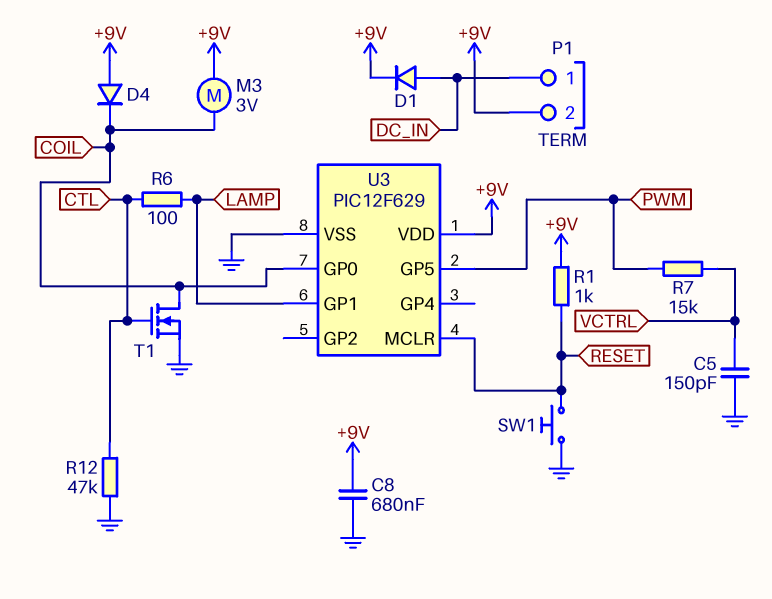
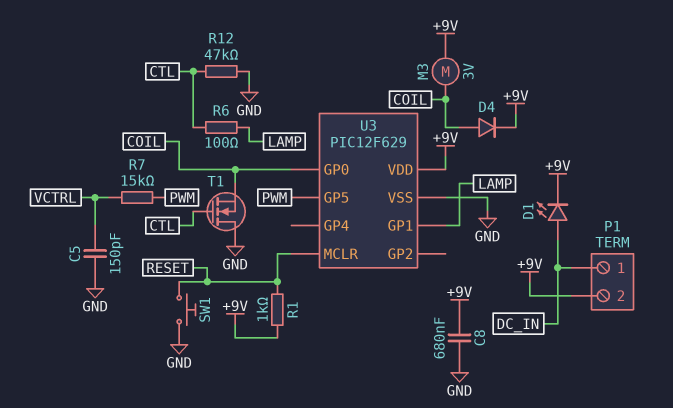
D1: diode (A DC_IN, K +9V) -> LED (A DC_IN, K +9V)
D4: diode (A +9V, K COIL) -> diode (A COIL, K +9V)
T1: NMOS (G CTL, D COIL, S GND) -> NMOS (G CTL, D GND, S COIL)

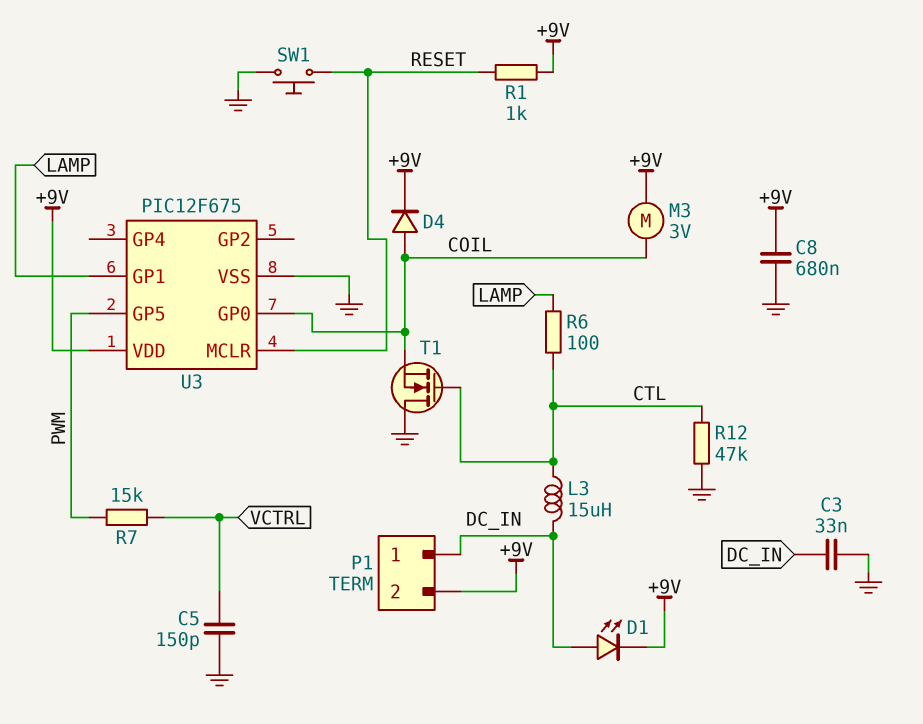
C3: none -> 33nF (DC_IN, GND)
L3: none -> 15uH (CTL, DC_IN)
U3: PIC12F629 -> PIC12F675

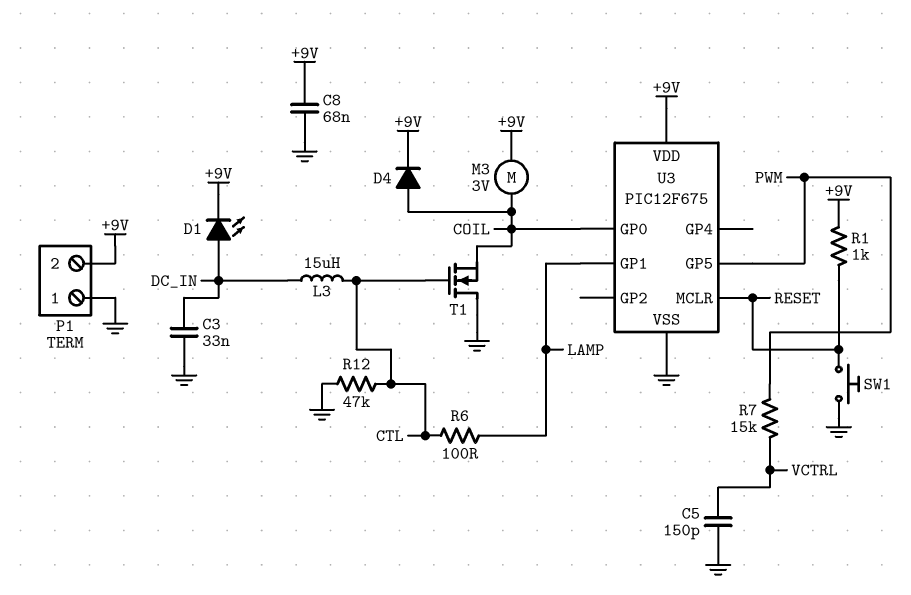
C8: 680nF (+9V, GND) -> 68nF (+9V, GND)
P1 pin 1: DC_IN -> GND

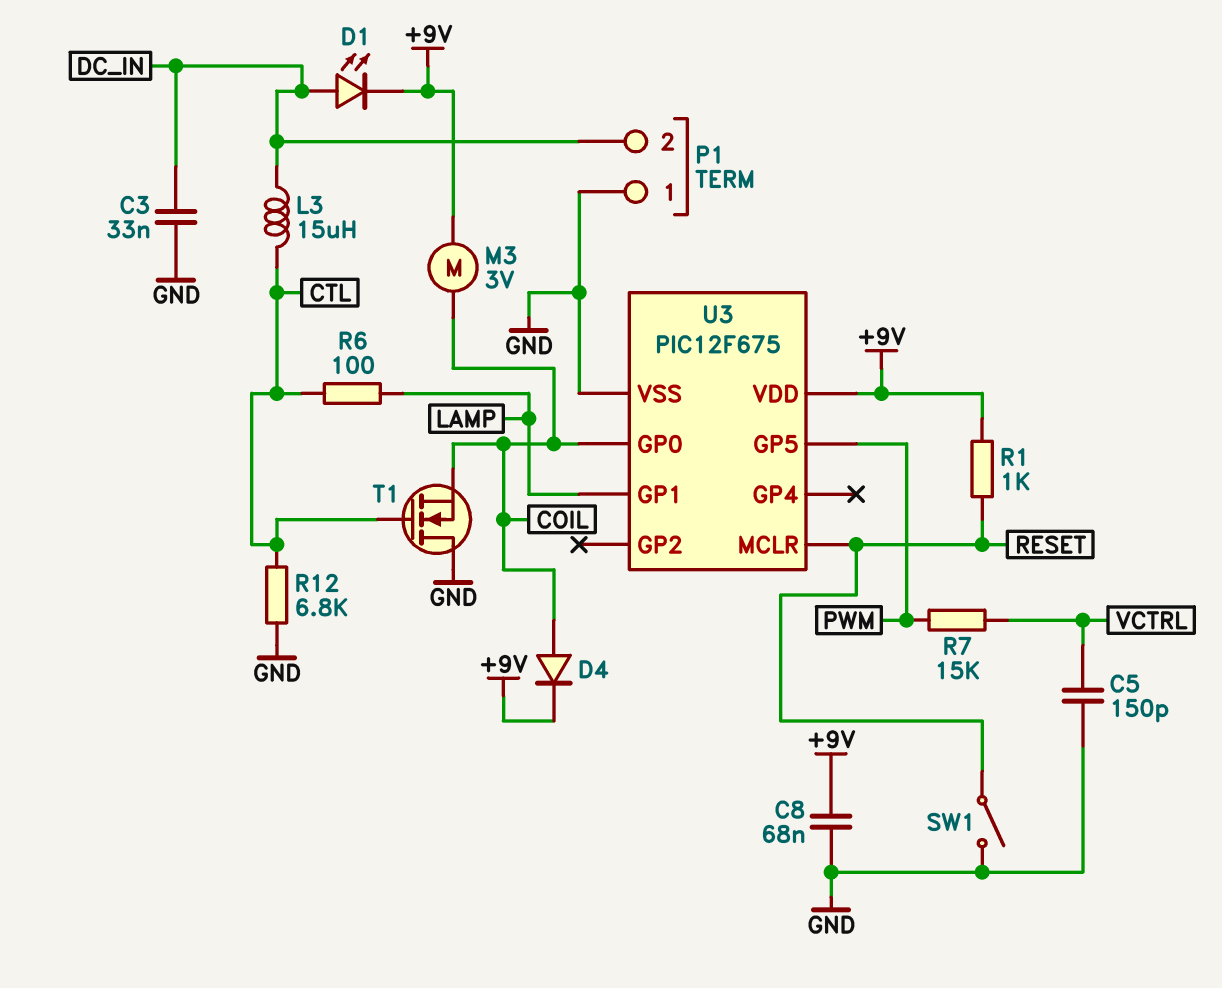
P1 pin 2: +9V -> DC_IN
R12: 47k (CTL, GND) -> 6.8k (CTL, GND)
SW1: button (GND, RESET) -> switch (GND, RESET)

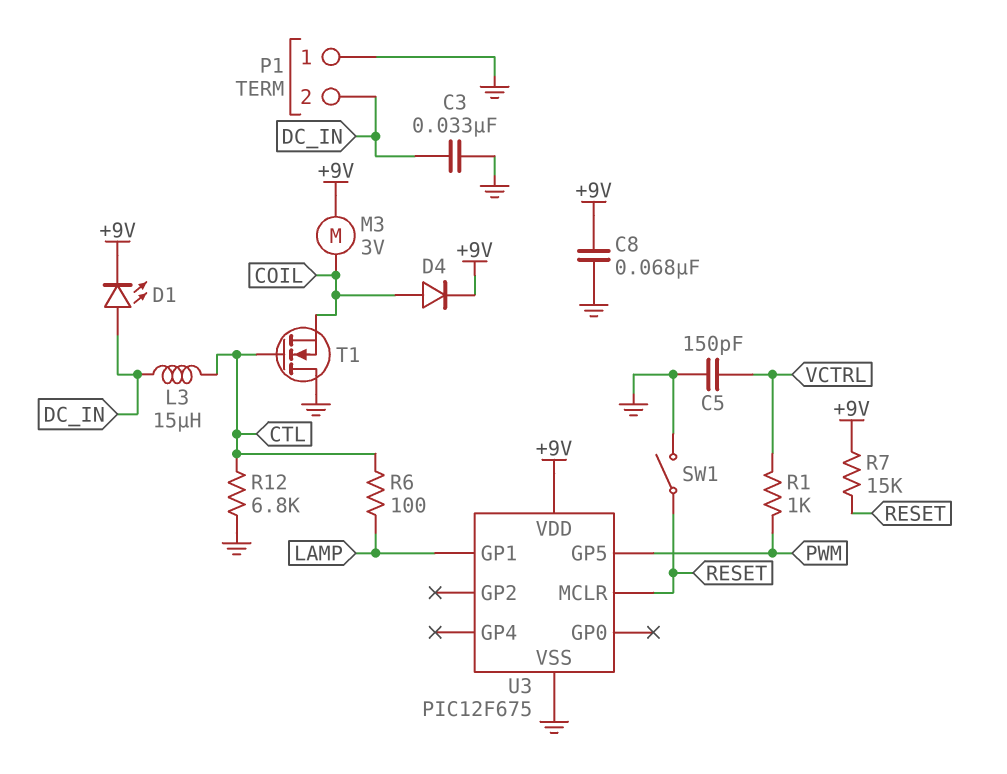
R1: 1k (+9V, RESET) -> 1k (PWM, VCTRL)
R7: 15k (PWM, VCTRL) -> 15k (+9V, RESET)
U3 pin GP0: COIL -> none

